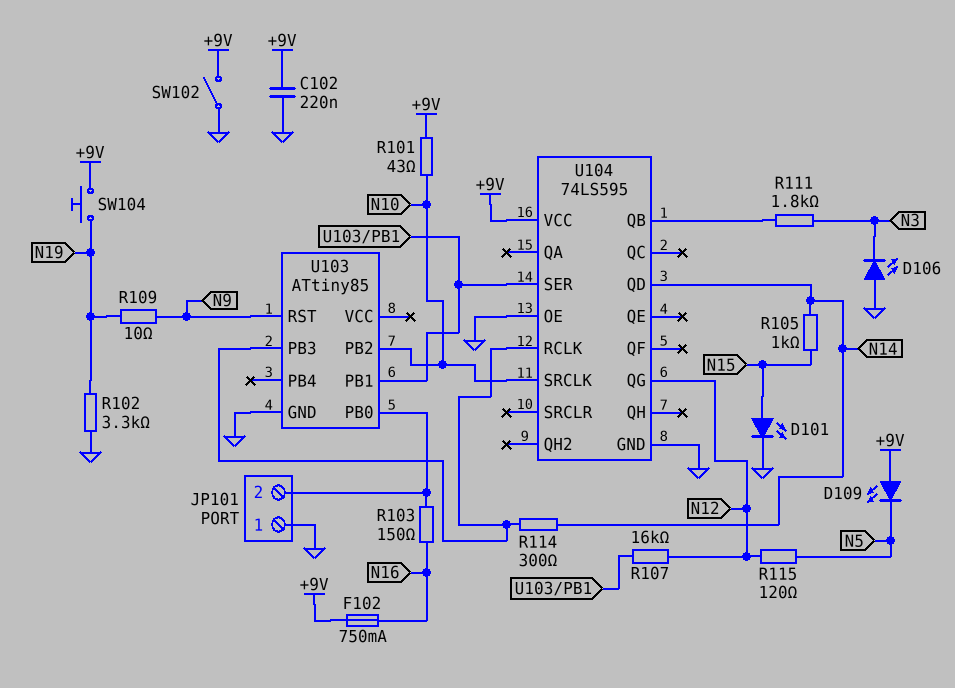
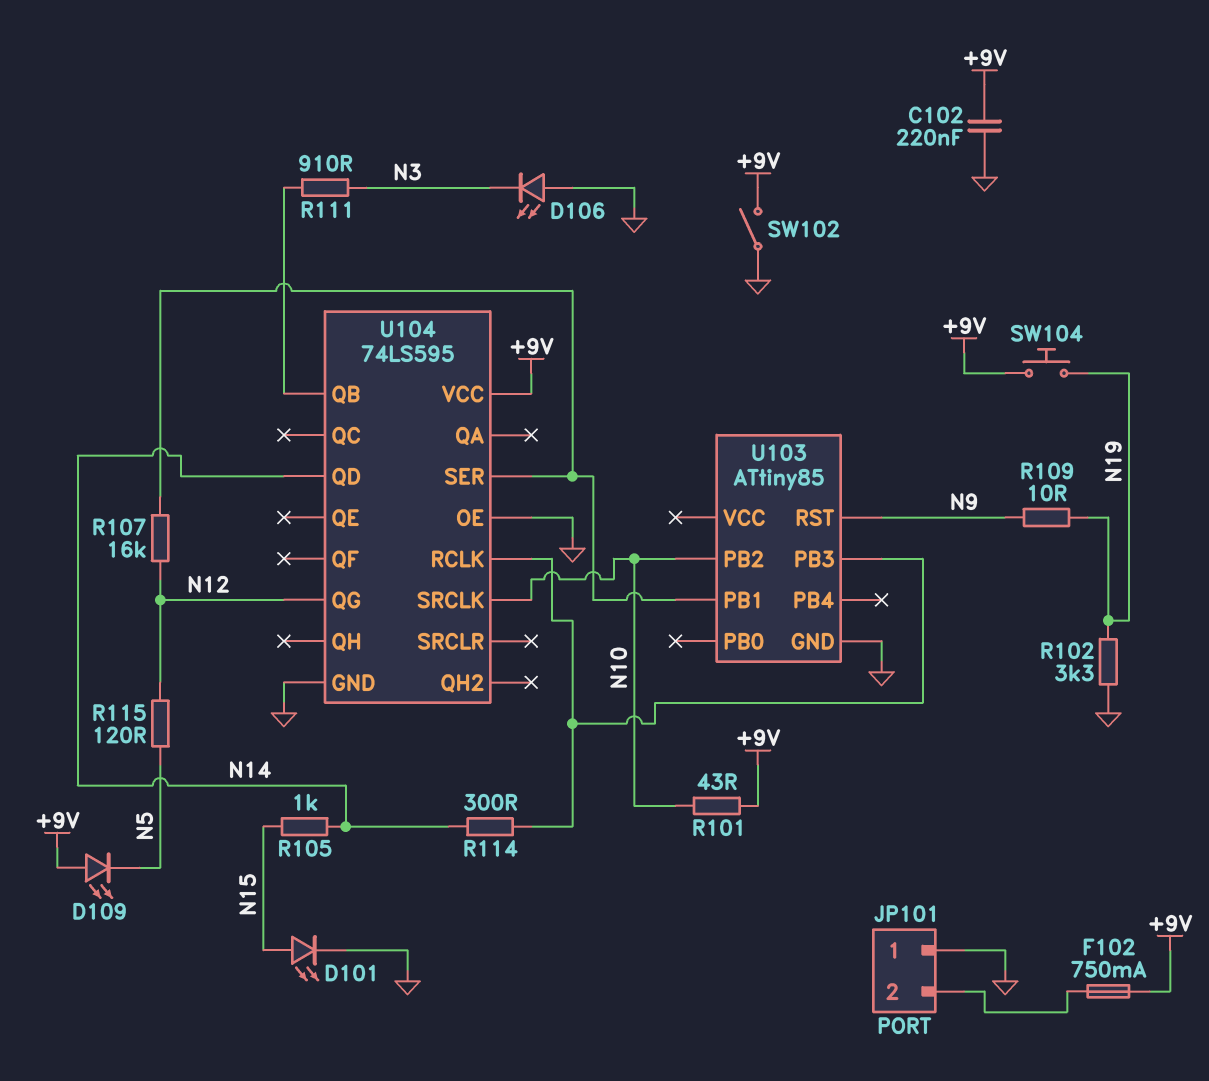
F102: 750mA (+9V, N16) -> 750mA (+9V, JP101/2)
R103: 150 (JP101/2, N16) -> none
R111: 1.8k (N3, U104/QB) -> 910 (N3, U104/QB)
U103 pin PB0: JP101/2 -> none

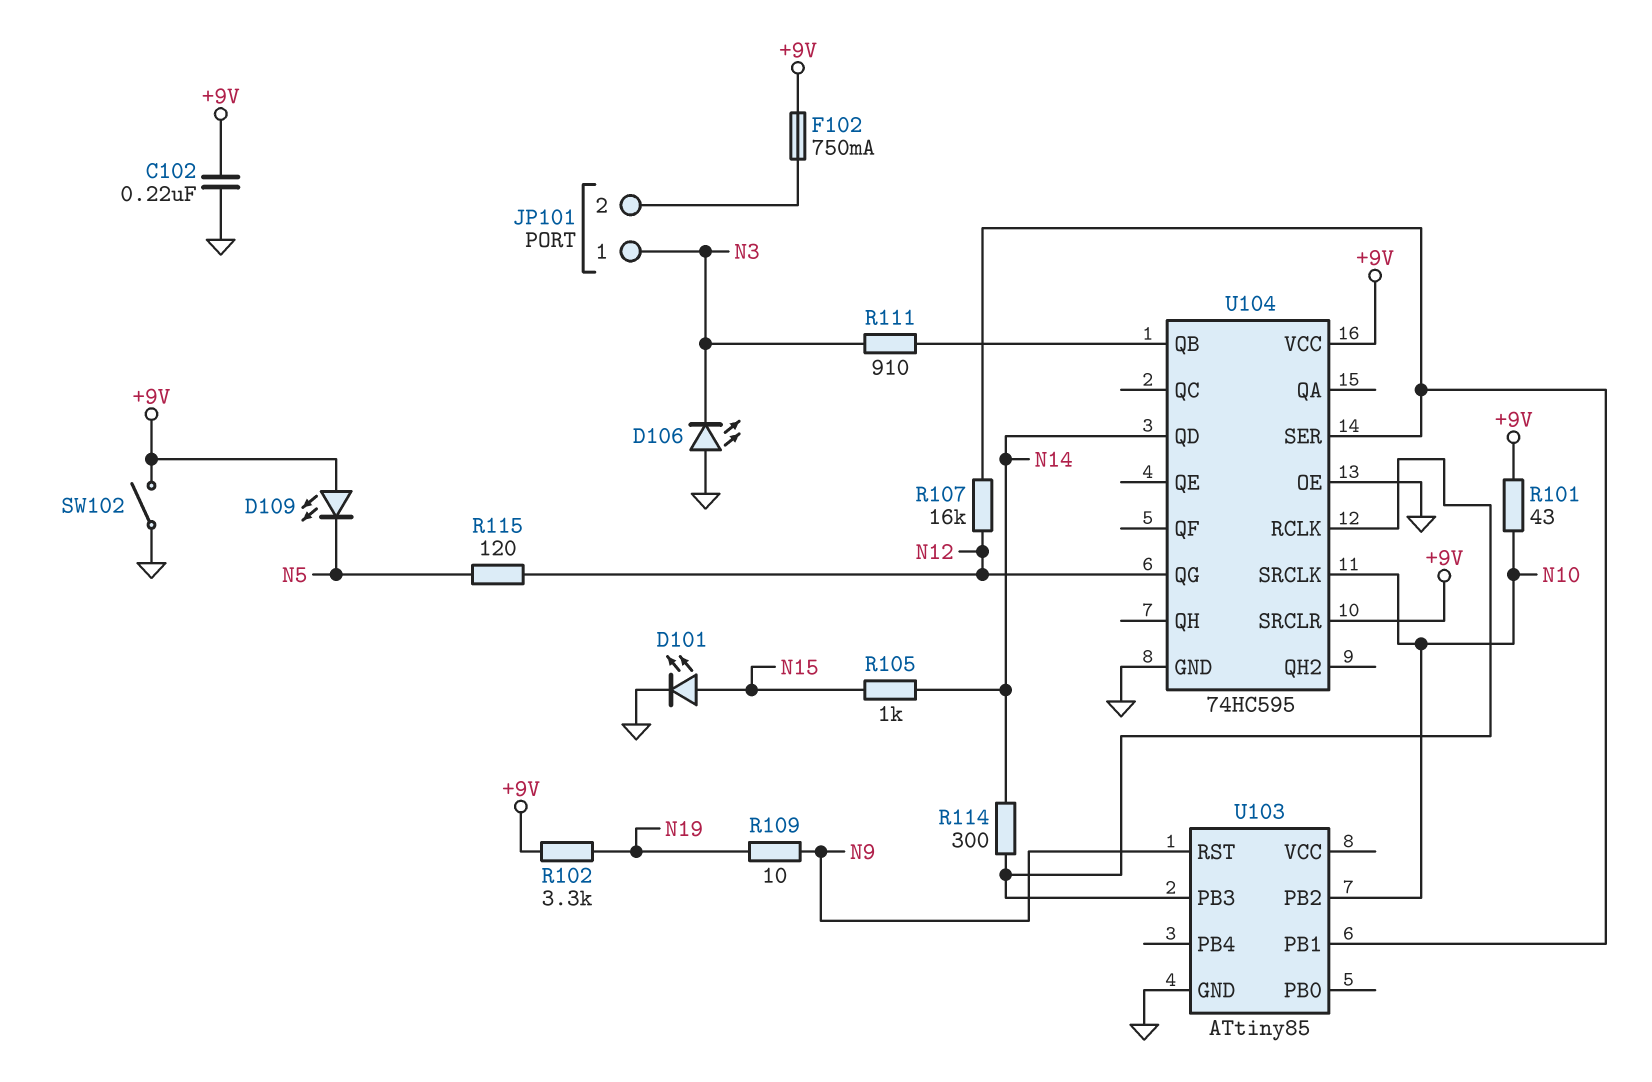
JP101 pin 1: GND -> N3
R102: 3.3k (GND, N19) -> 3.3k (+9V, N19)
SW104: button (+9V, N19) -> none
U104: 74LS595 -> 74HC595
U104 pin SRCLR: none -> +9V

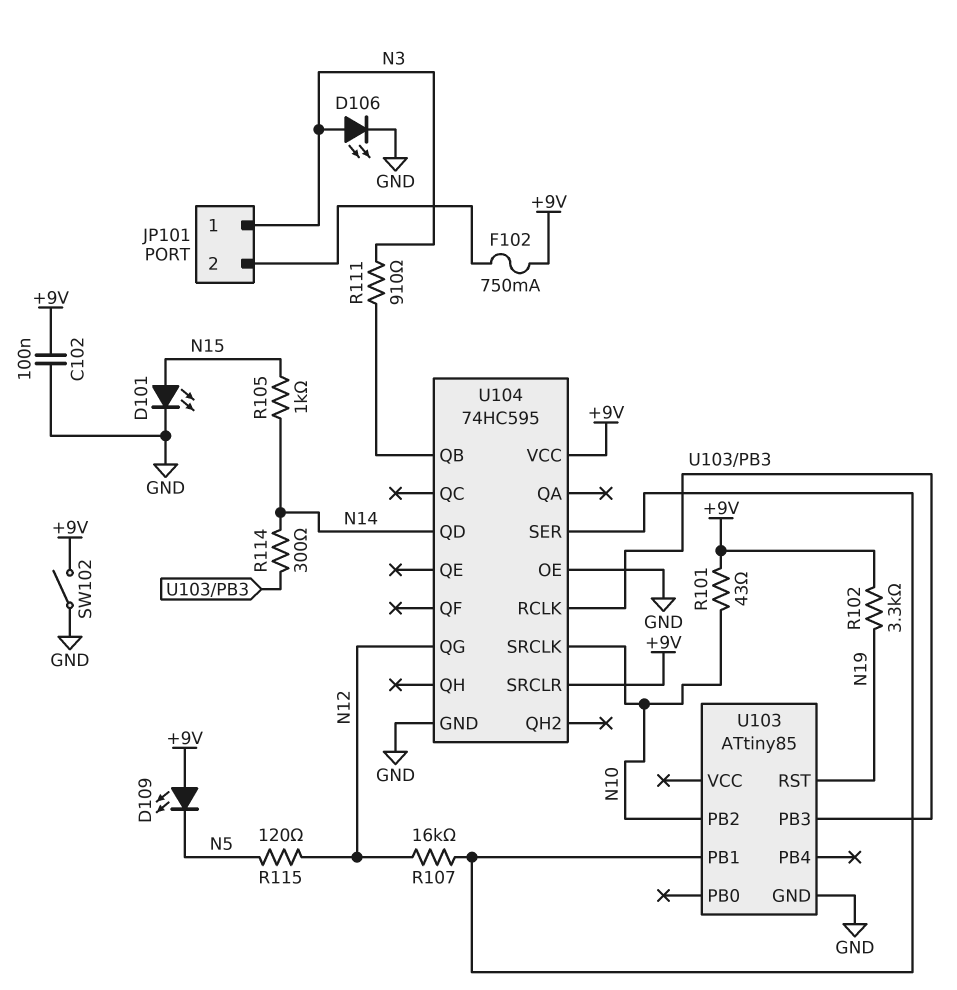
C102: 220nF (+9V, GND) -> 100nF (+9V, GND)
D106: LED (A GND, K N3) -> LED (A N3, K GND)
R109: 10 (N9, N19) -> none
U103 pin RST: N9 -> N19

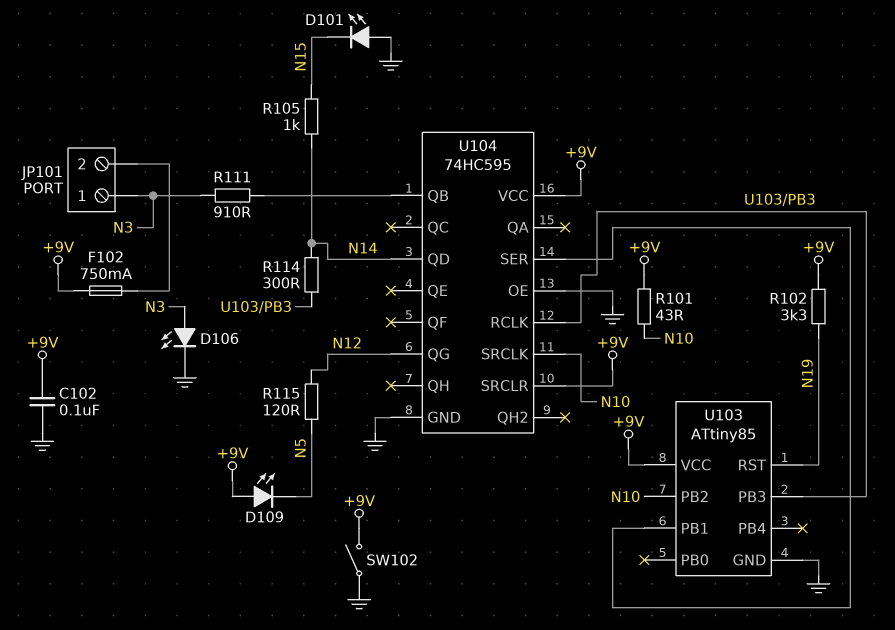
D101: LED (A N15, K GND) -> LED (A GND, K N15)
R107: 16k (N12, U103/PB1) -> none
U103 pin VCC: none -> +9V

